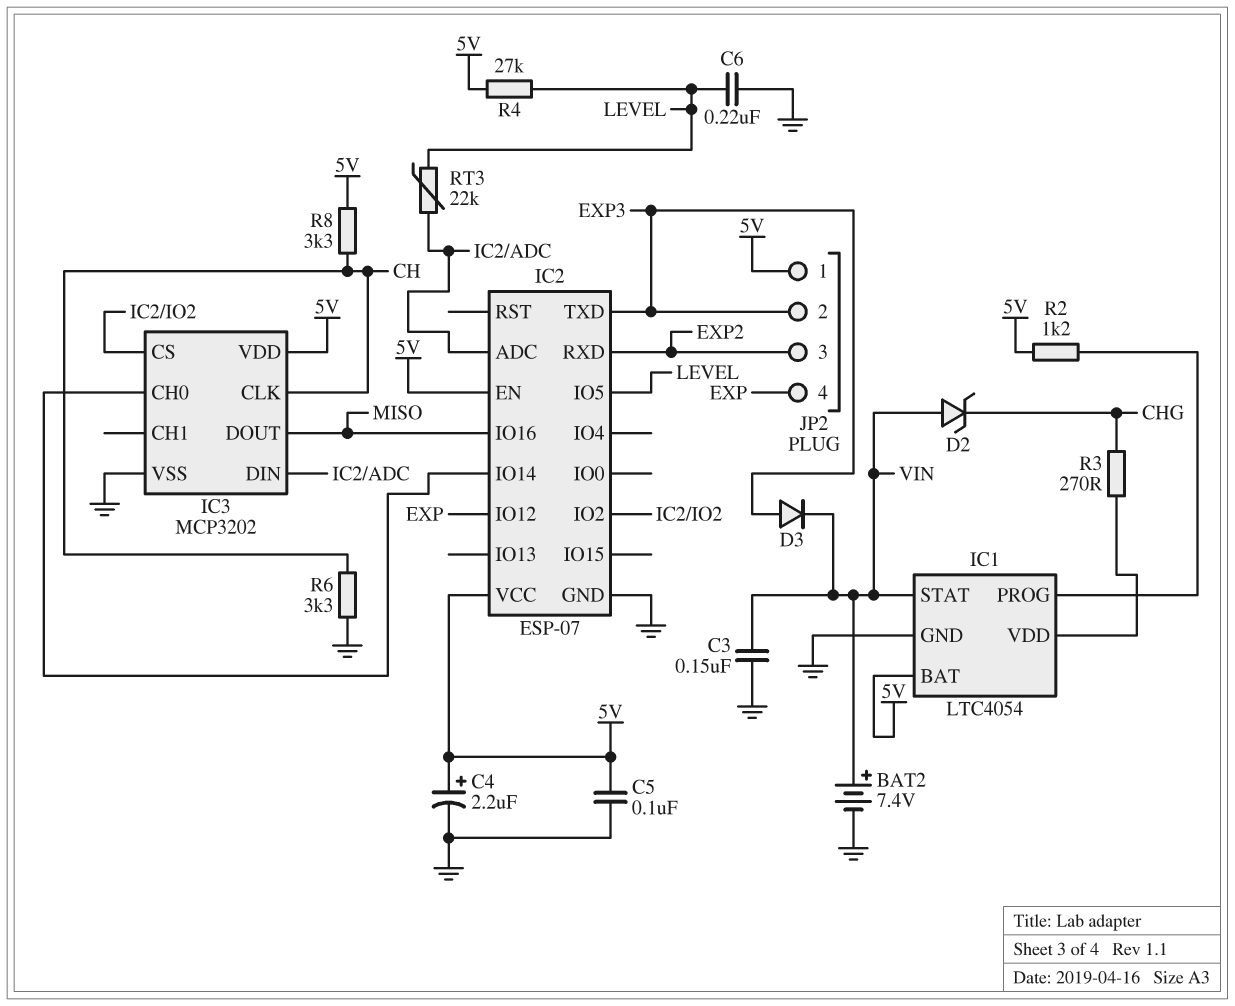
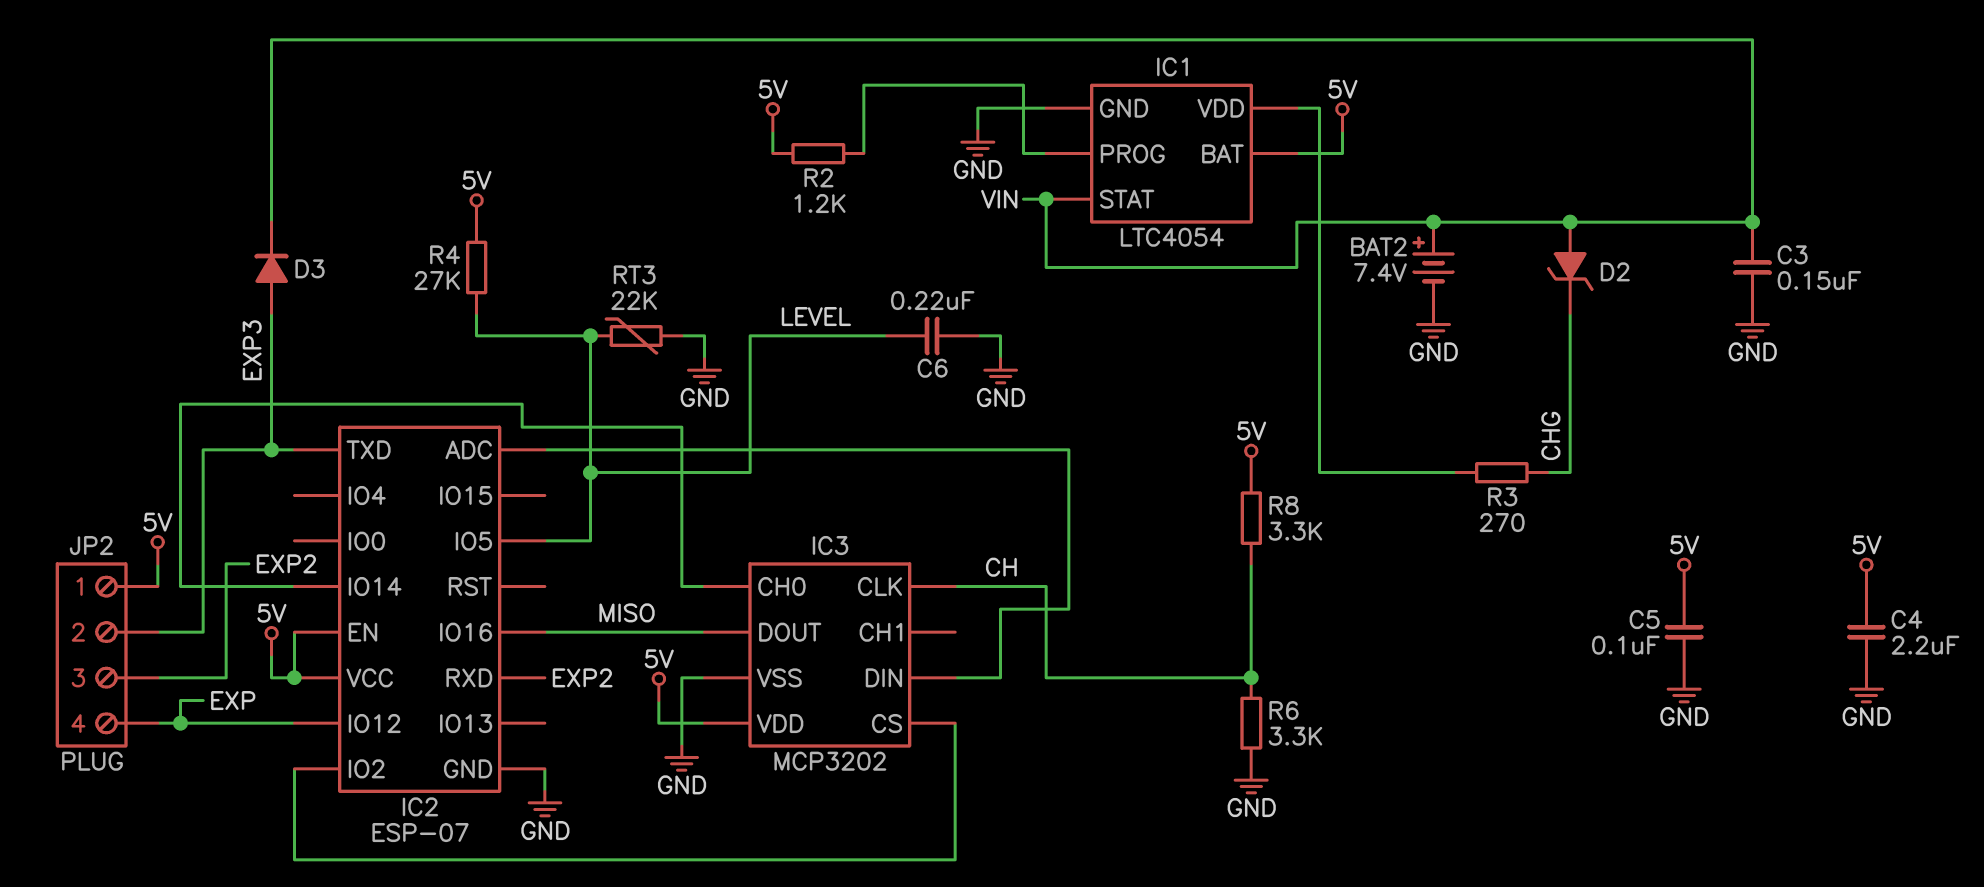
C4: 2.2uF (plus 5V, minus GND) -> 2.2uF (5V, GND)
RT3: 22k (IC2/ADC, LEVEL) -> 22k (GND, LEVEL)

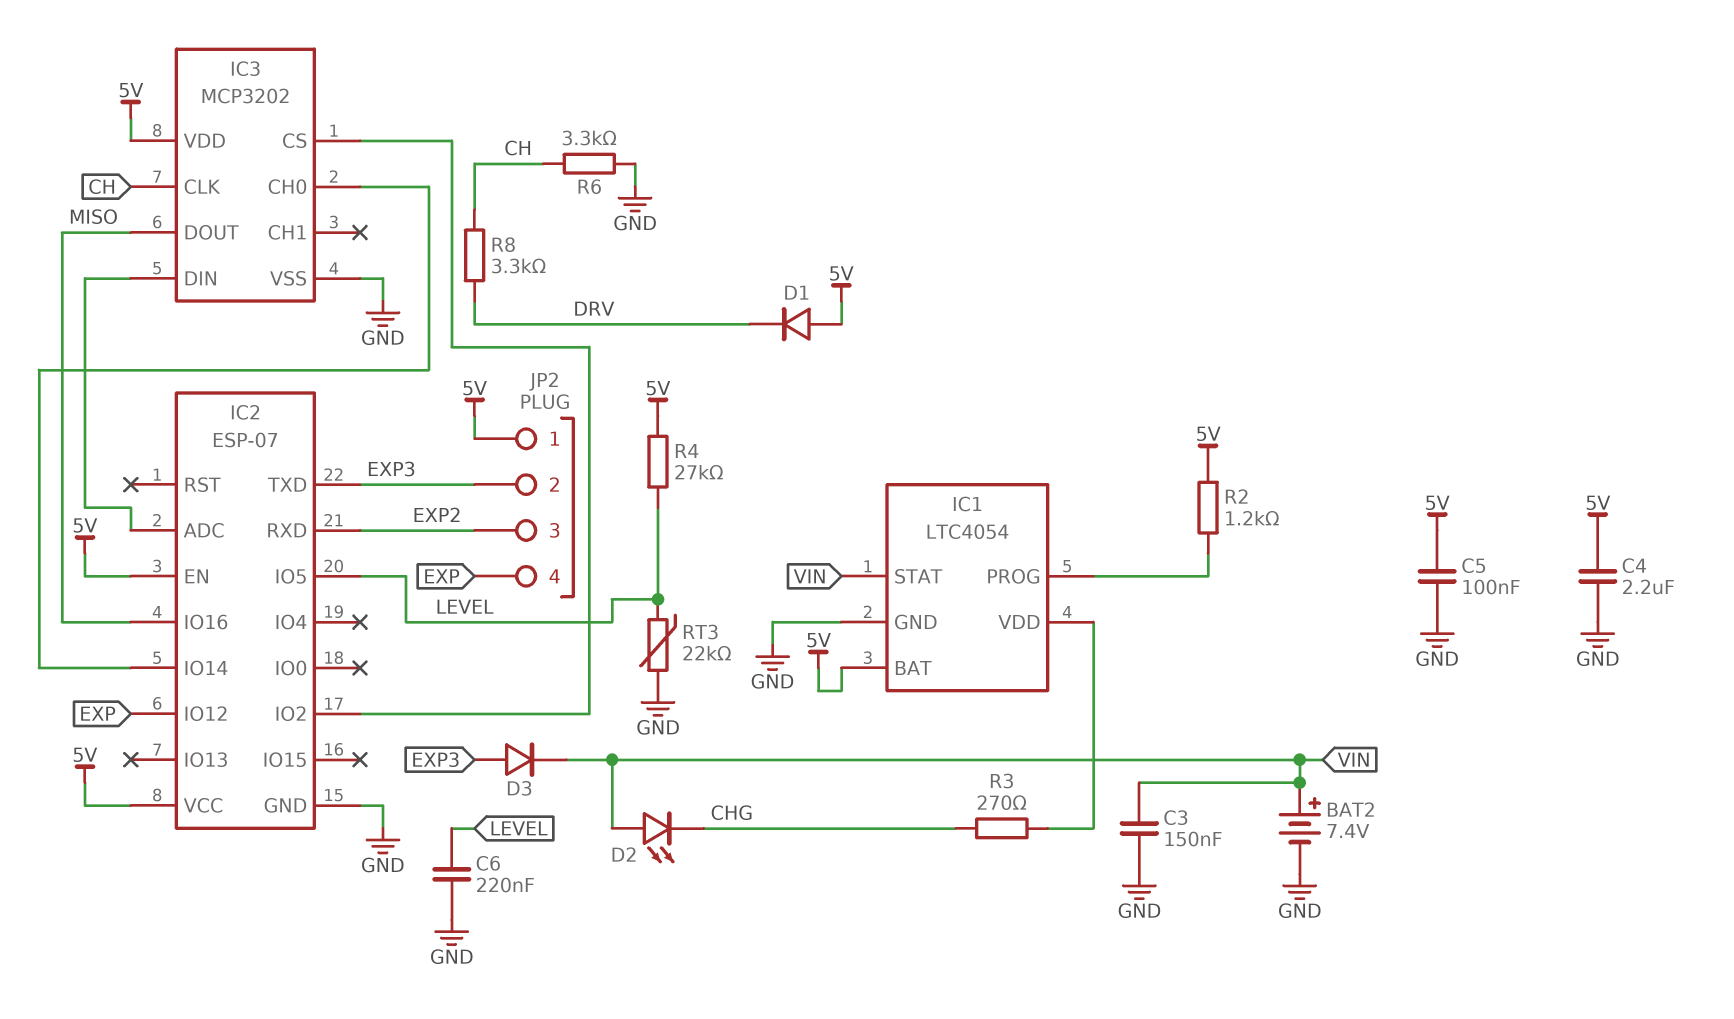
D1: none -> diode (A 5V, K DRV)
D2: zener (A VIN, K CHG) -> LED (A VIN, K CHG)
R8: 3.3k (5V, CH) -> 3.3k (CH, DRV)

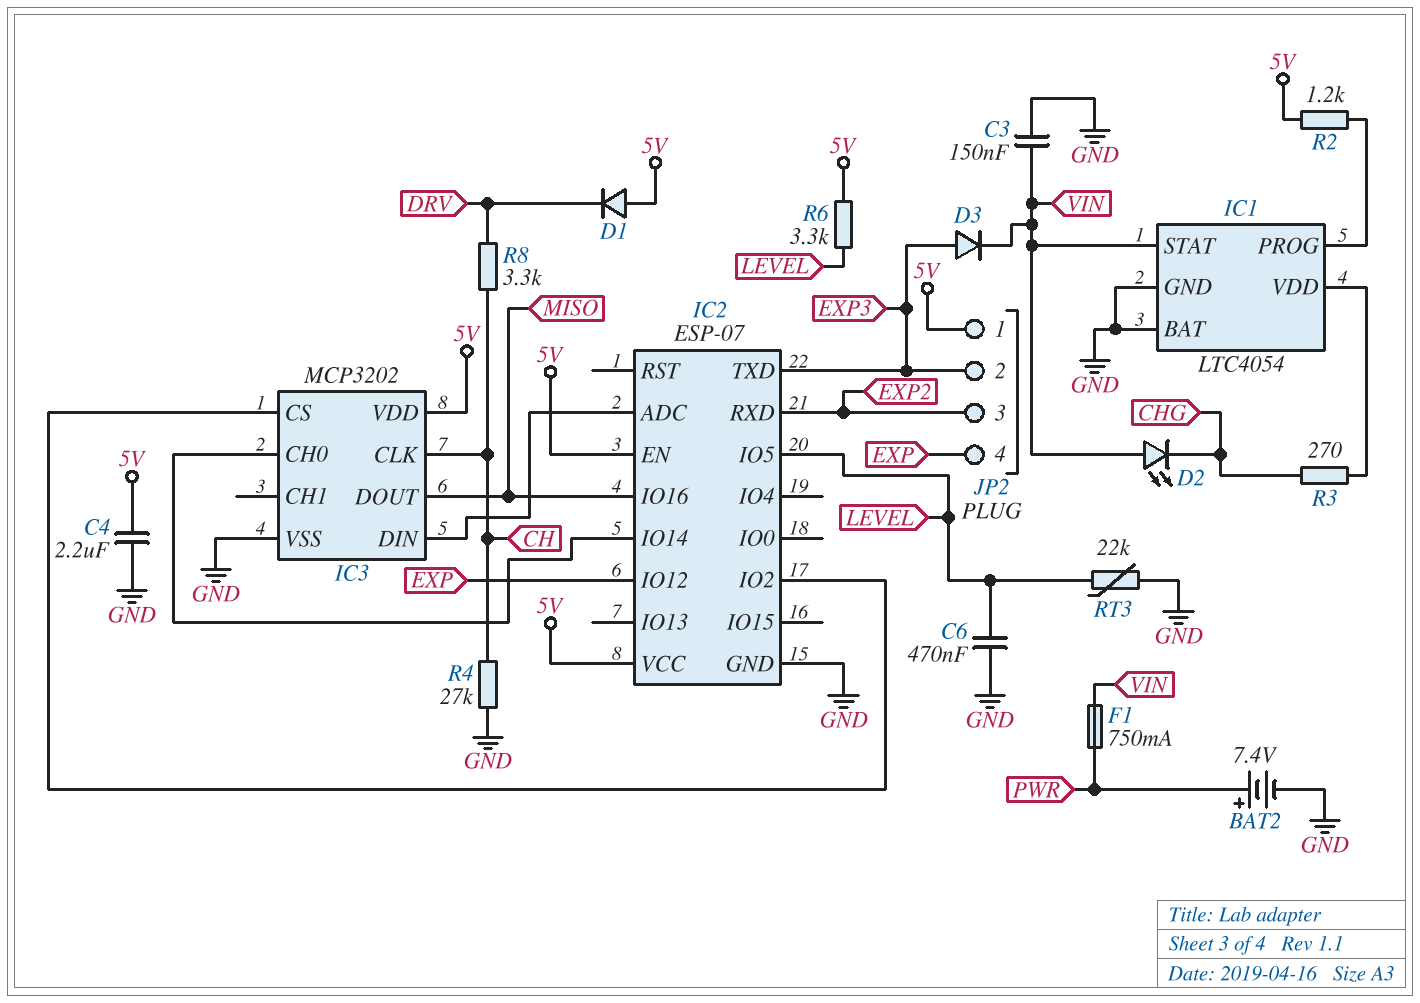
BAT2: 7.4V (plus VIN, minus GND) -> 7.4V (plus PWR, minus GND)
C5: 100nF (5V, GND) -> none
C6: 220nF (GND, LEVEL) -> 470nF (GND, LEVEL)
F1: none -> 750mA (PWR, VIN)
IC1 pin BAT: 5V -> GND
R4: 27k (5V, LEVEL) -> 27k (CH, GND)
R6: 3.3k (CH, GND) -> 3.3k (5V, LEVEL)

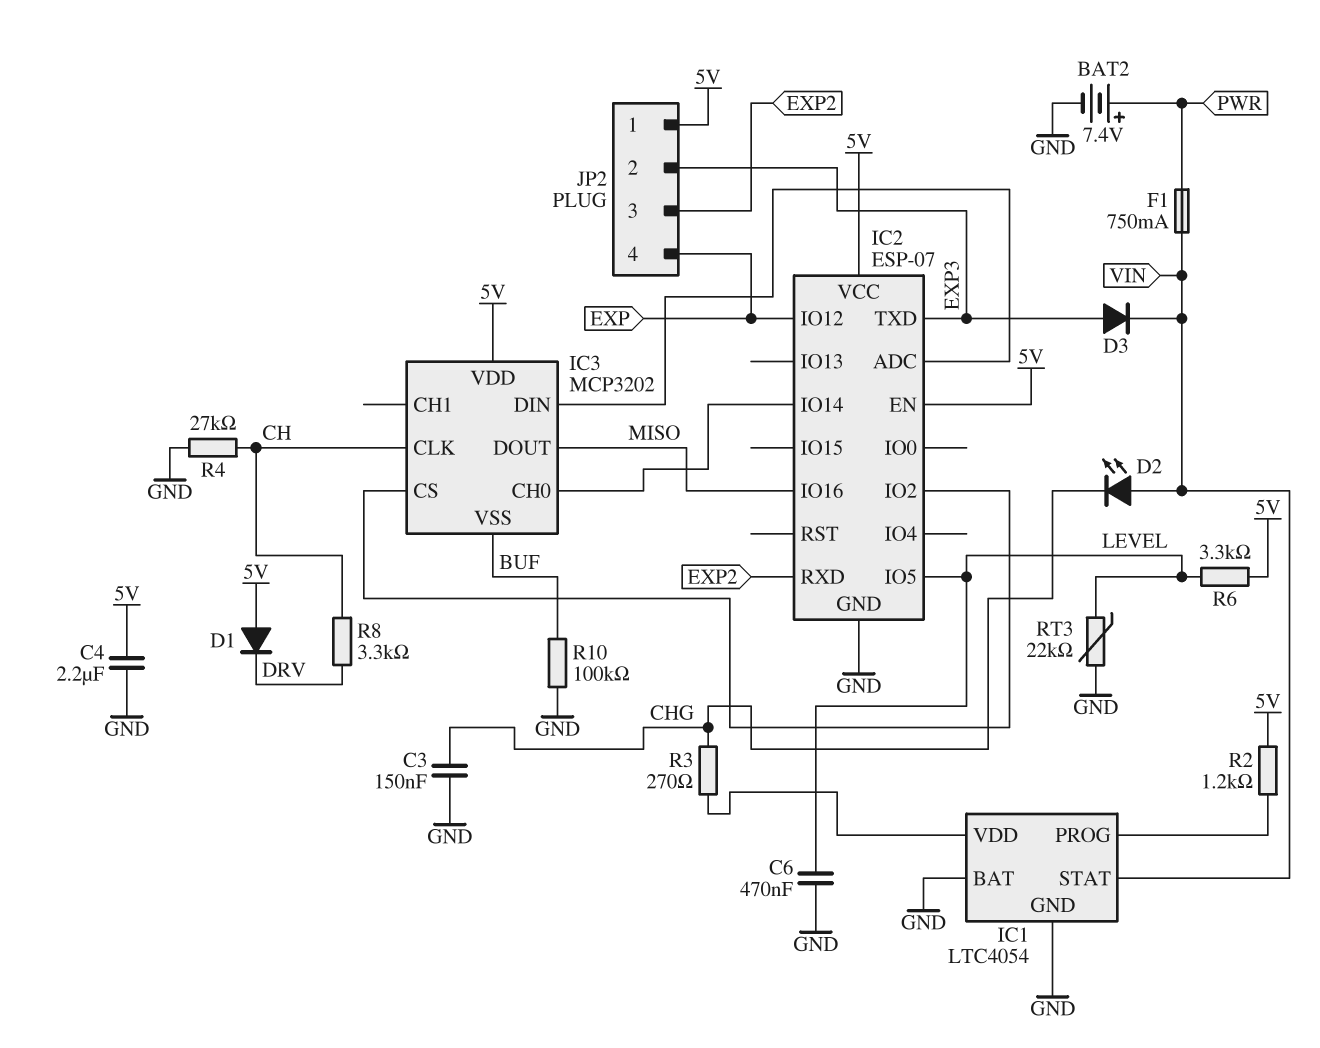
C3: 150nF (GND, VIN) -> 150nF (CHG, GND)
IC3 pin VSS: GND -> BUF
R10: none -> 100k (BUF, GND)

